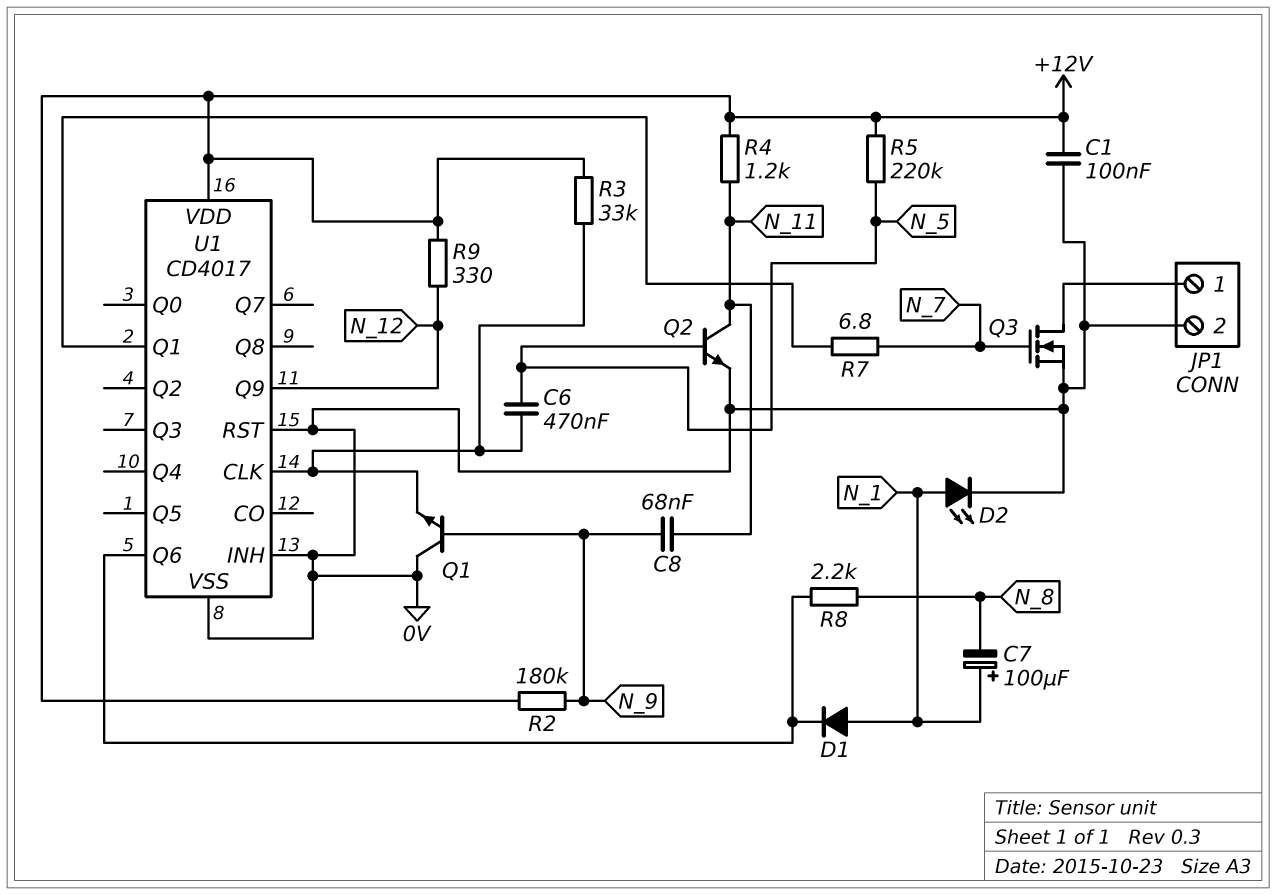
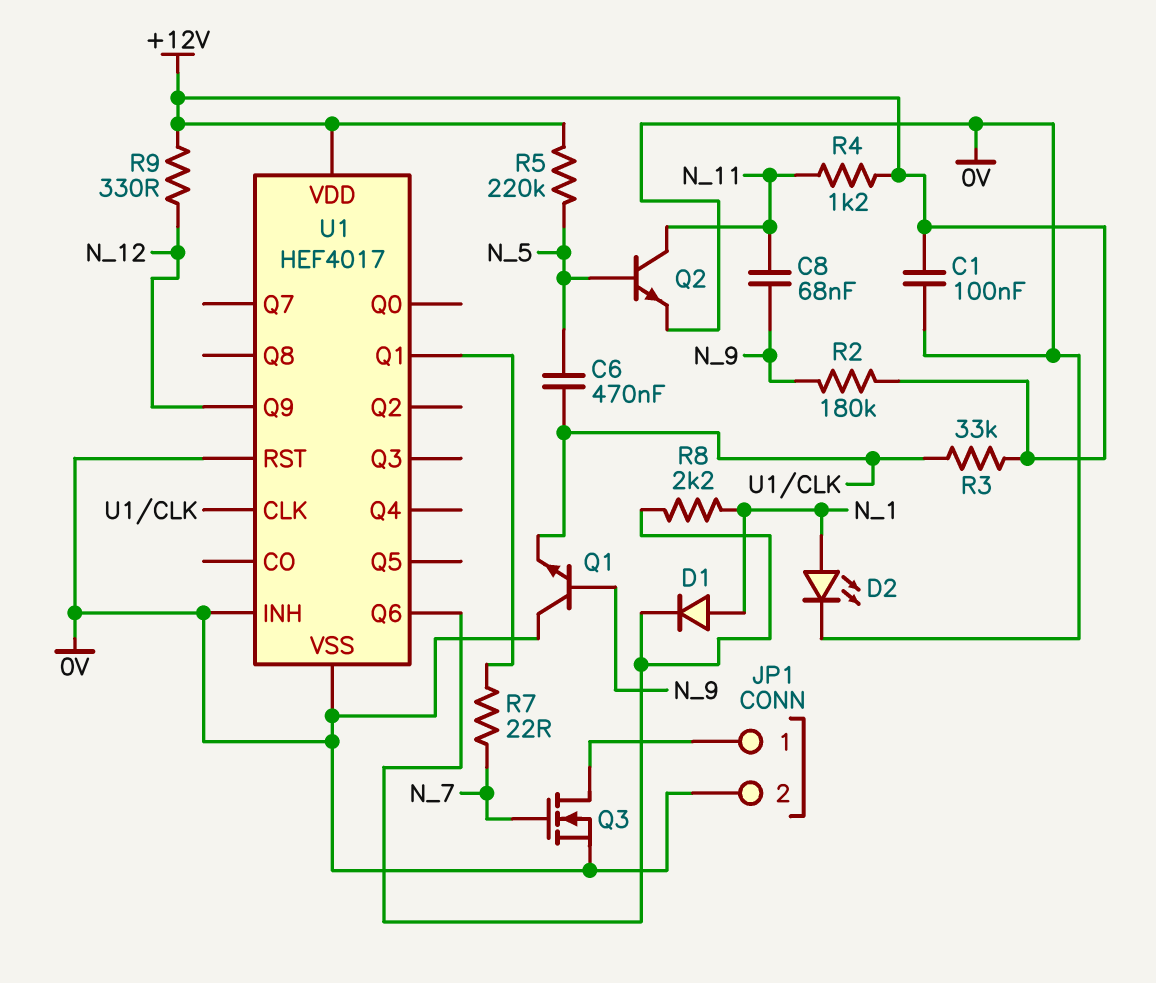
C7: 100uF (plus N_1, minus N_8) -> none
R7: 6.8 (N_7, U1/Q1) -> 22 (N_7, U1/Q1)
R8: 2.2k (N_8, U1/Q6) -> 2.2k (N_1, U1/Q6)
U1: CD4017 -> HEF4017

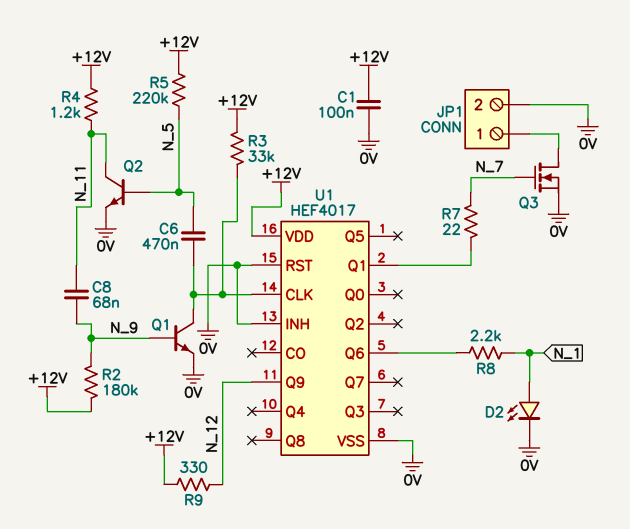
D1: diode (A N_1, K U1/Q6) -> none
Q1: NPN (B N_9, C 0V, E U1/CLK) -> NPN (B N_9, C U1/CLK, E 0V)

